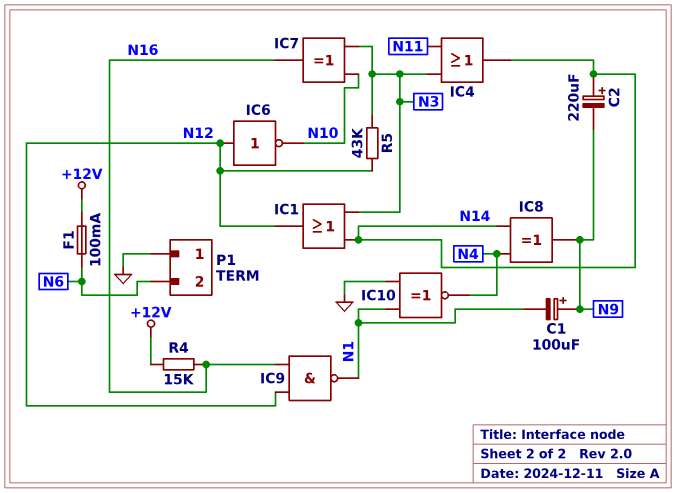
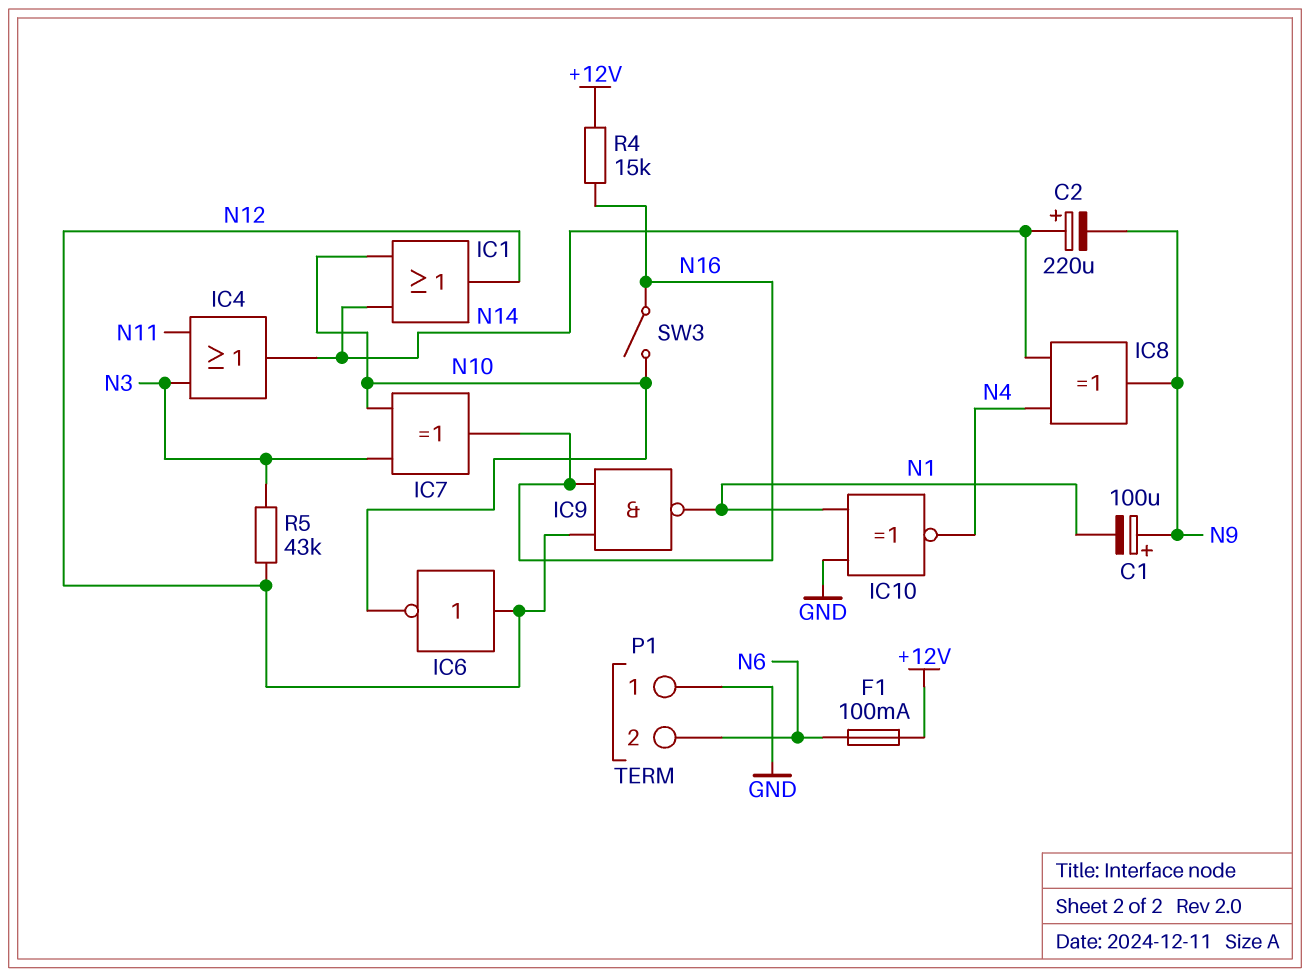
IC1: OR (in N3, in N14, out N12) -> OR (in N10, in N14, out N12)
SW3: none -> switch (N10, N16)

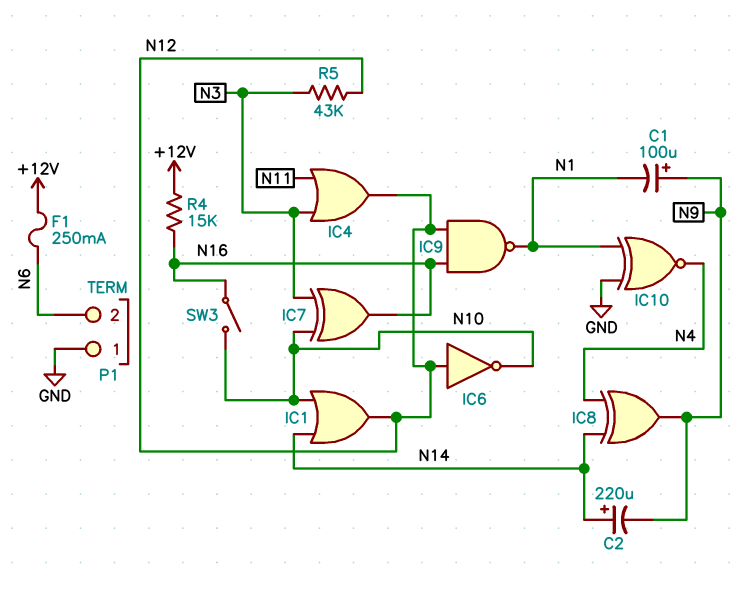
F1: 100mA (+12V, N6) -> 250mA (+12V, N6)
IC4: OR (in N3, in N11, out N14) -> OR (in N3, in N11, out N12)

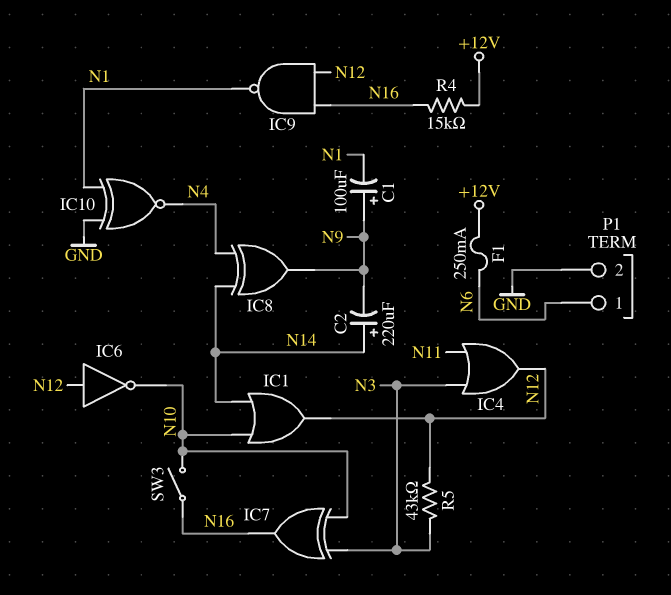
P1 pin 1: GND -> N6
P1 pin 2: N6 -> GND

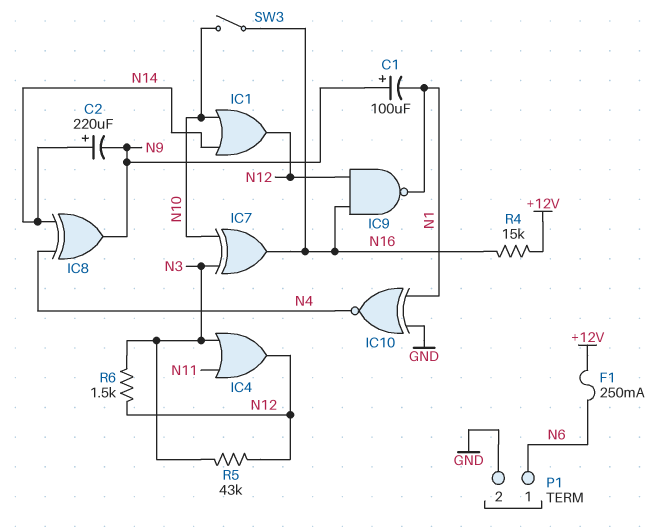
IC6: NOT (in N12, out N10) -> none
R6: none -> 1.5k (N3, N12)

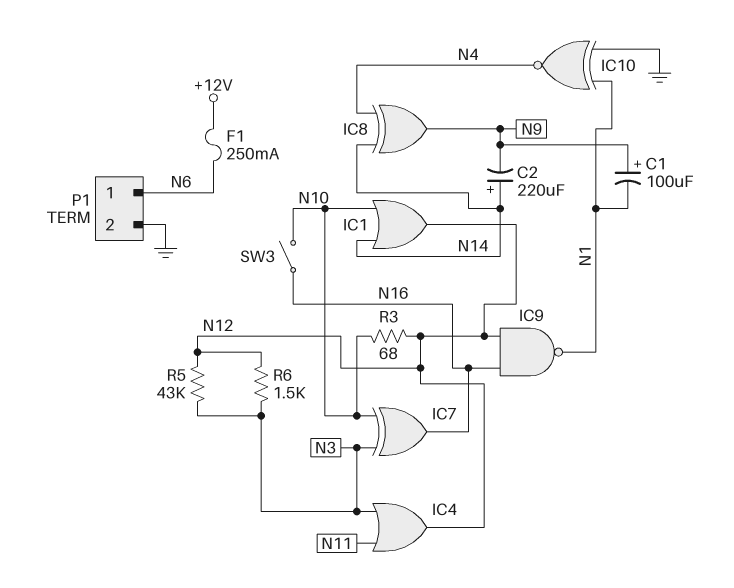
R3: none -> 68 (N10, N12)
R4: 15k (+12V, N16) -> none

